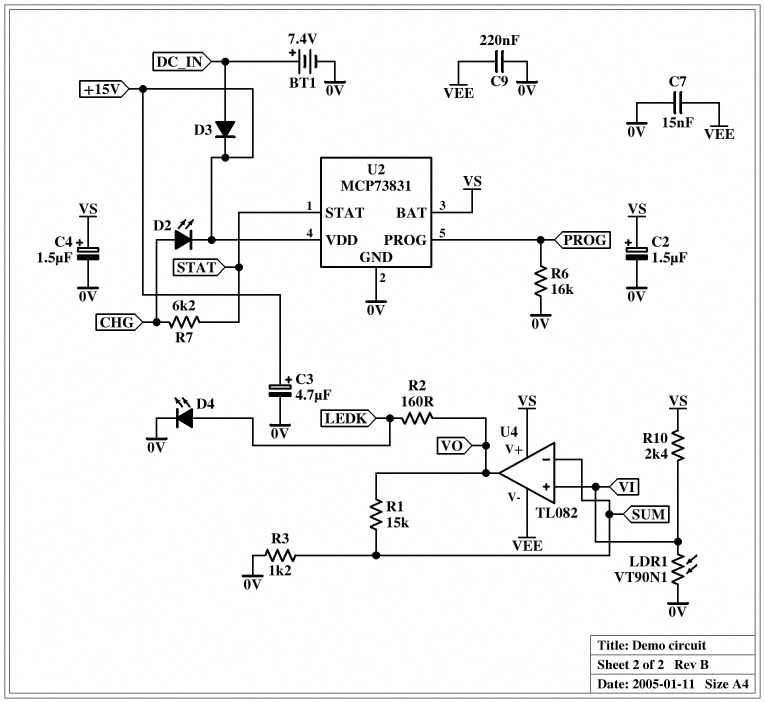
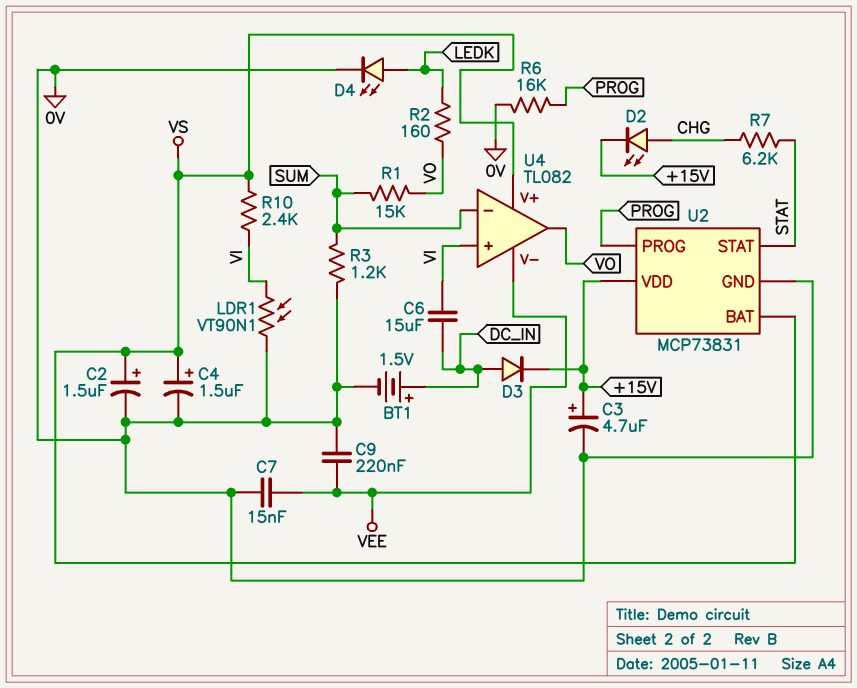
BT1: 7.4V (plus DC_IN, minus 0V) -> 1.5V (plus DC_IN, minus 0V)
C6: none -> 15uF (DC_IN, VI)

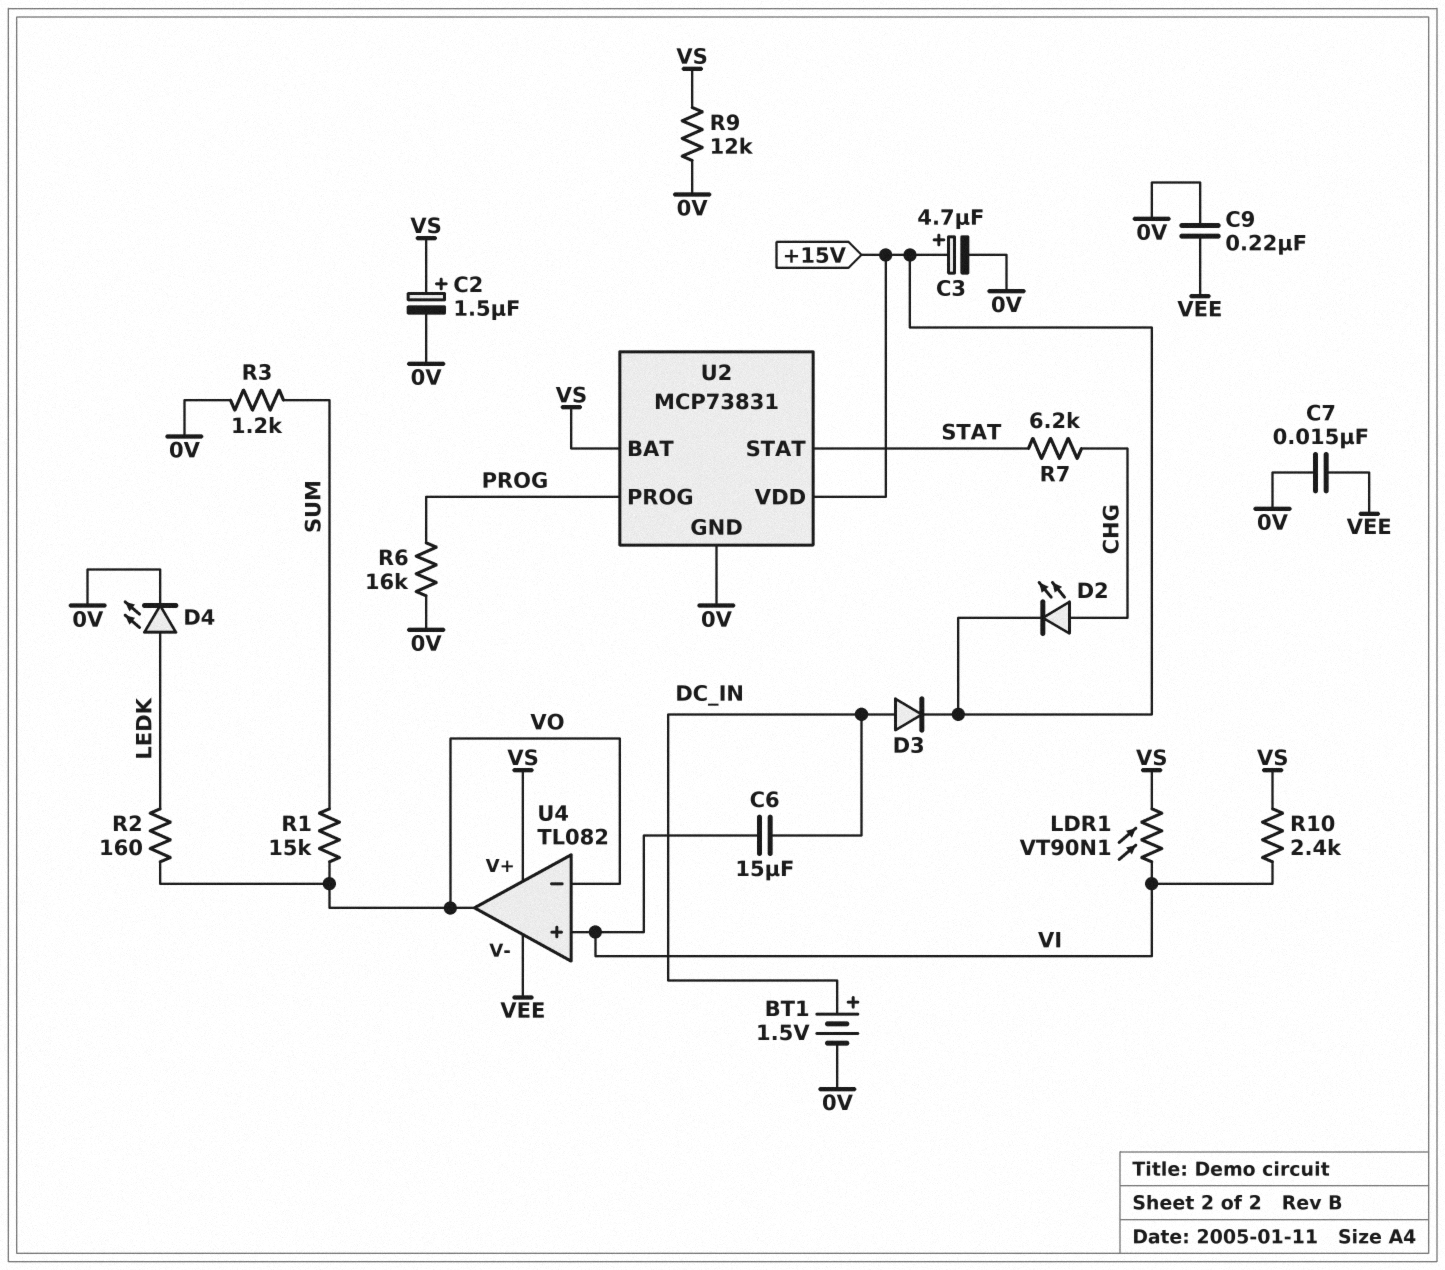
C4: 1.5uF (plus VS, minus 0V) -> none
LDR1: VT90N1 (0V, VI) -> VT90N1 (VI, VS)
R9: none -> 12k (0V, VS)
U4 pin in-: SUM -> VO

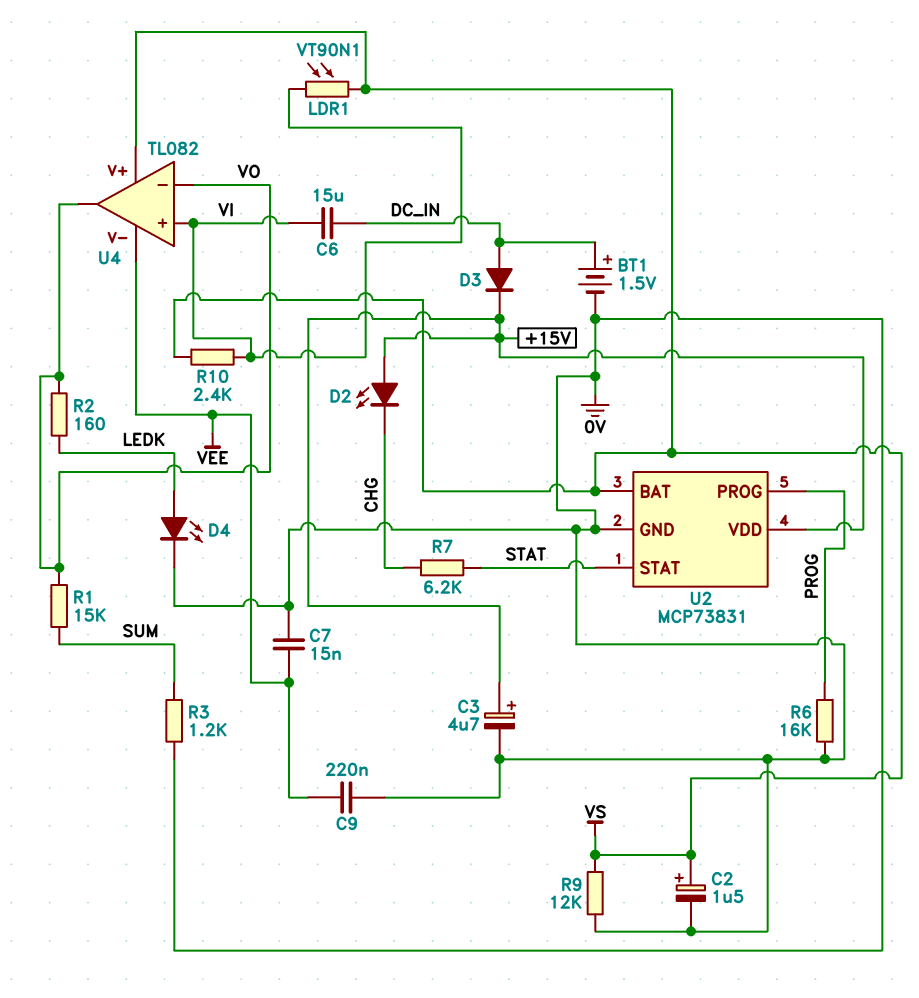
D2: LED (A CHG, K +15V) -> LED (A +15V, K CHG)

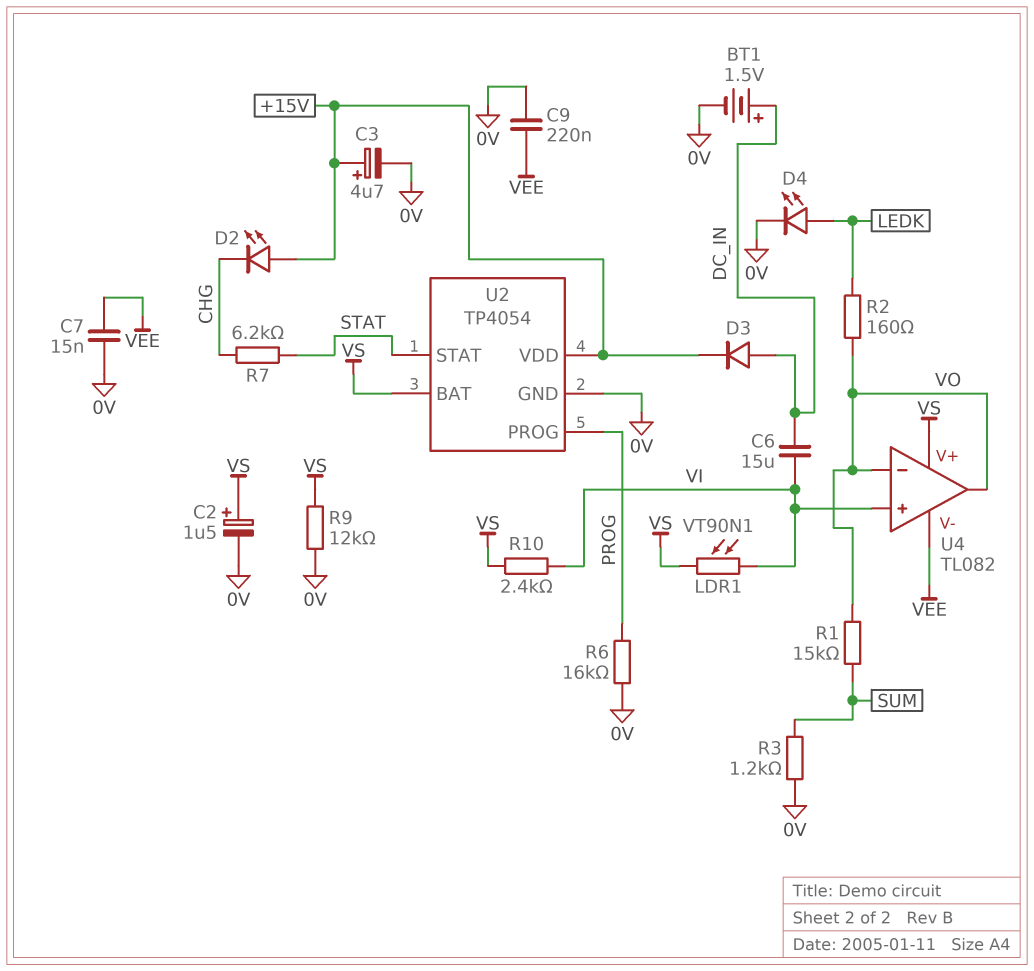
U2: MCP73831 -> TP4054

